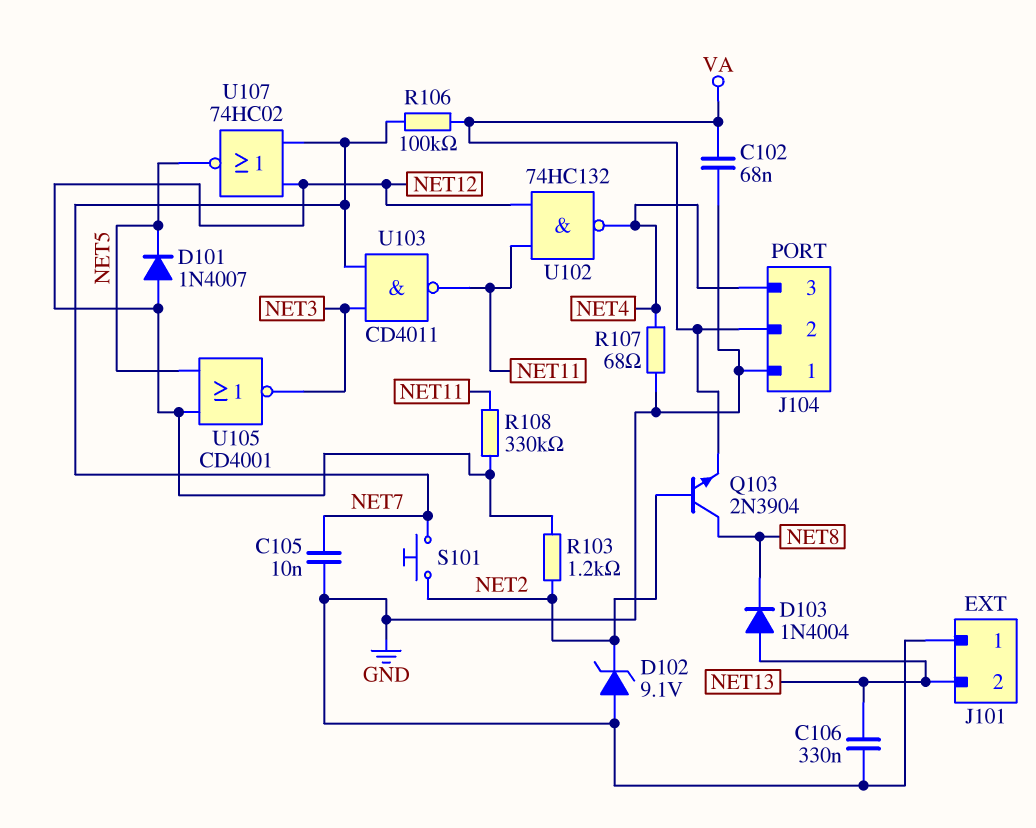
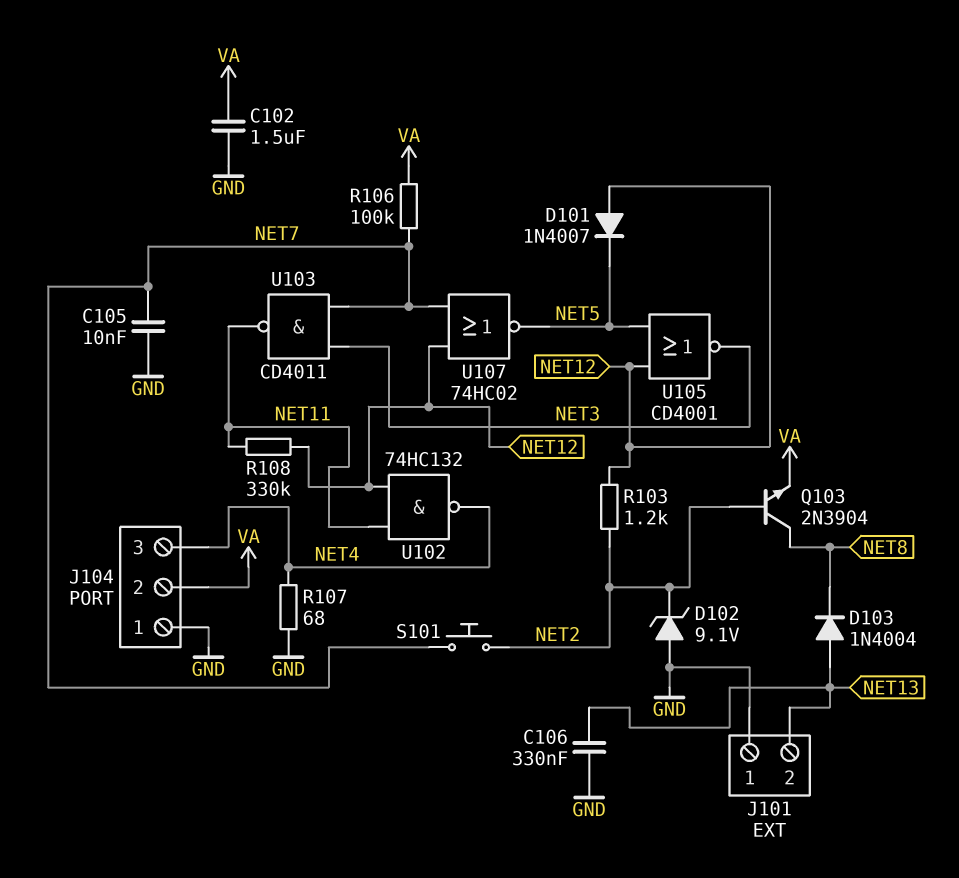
C102: 68nF (GND, VA) -> 1.5uF (GND, VA)

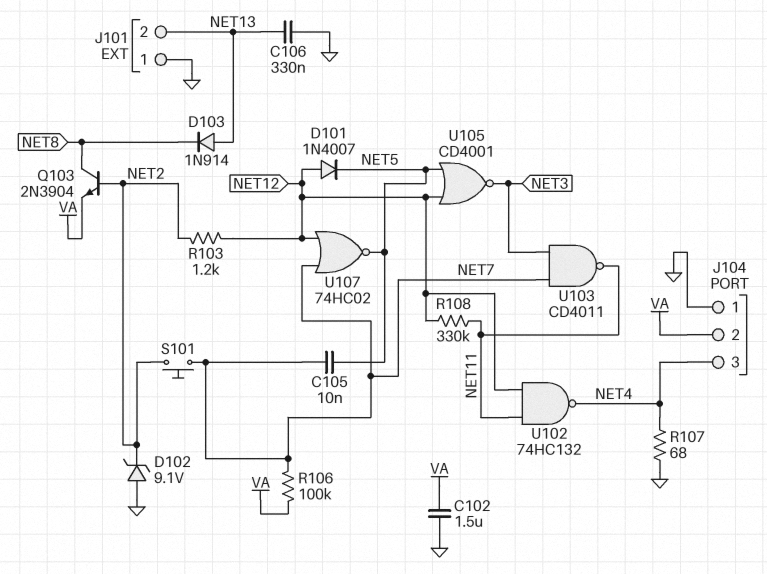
C105: 10nF (GND, NET7) -> 10nF (NET5, NET7)
D103: diode 1N4004 (A NET13, K NET8) -> diode 1N914 (A NET13, K NET8)

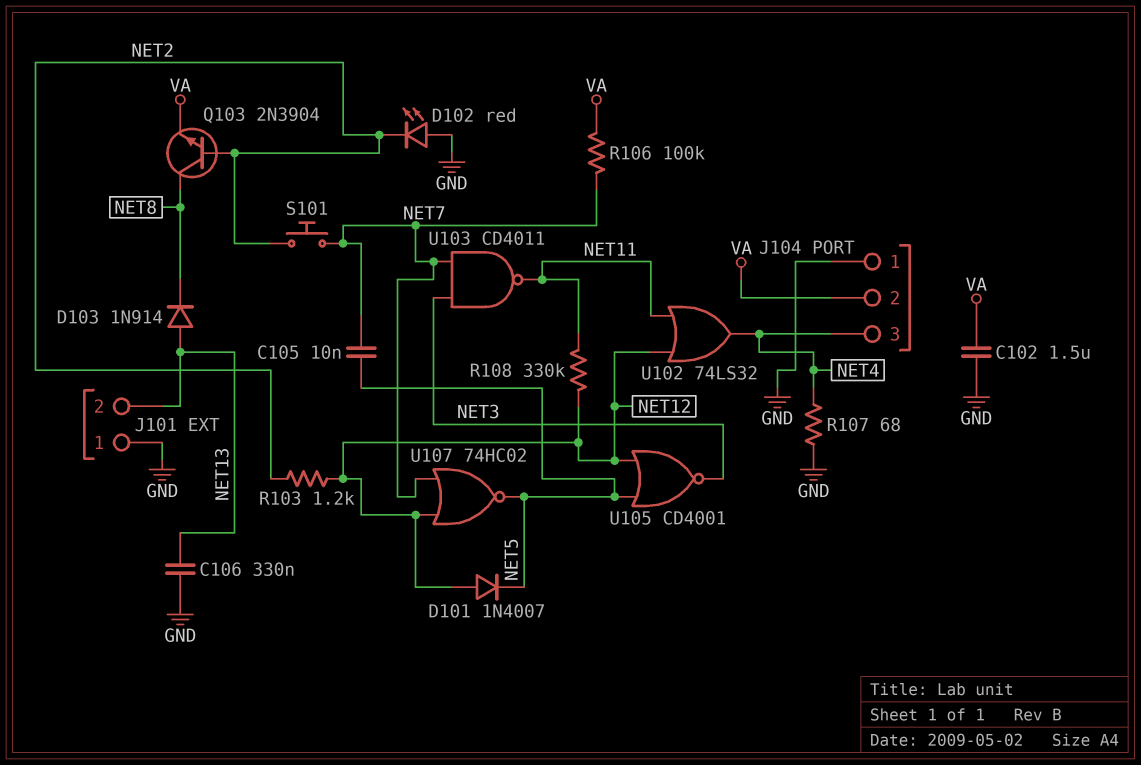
D102: zener 9.1V (A GND, K NET2) -> LED red (A GND, K NET2)
U102: NAND 74HC132 (in NET11, in NET12, out NET4) -> OR 74LS32 (in NET11, in NET12, out NET4)

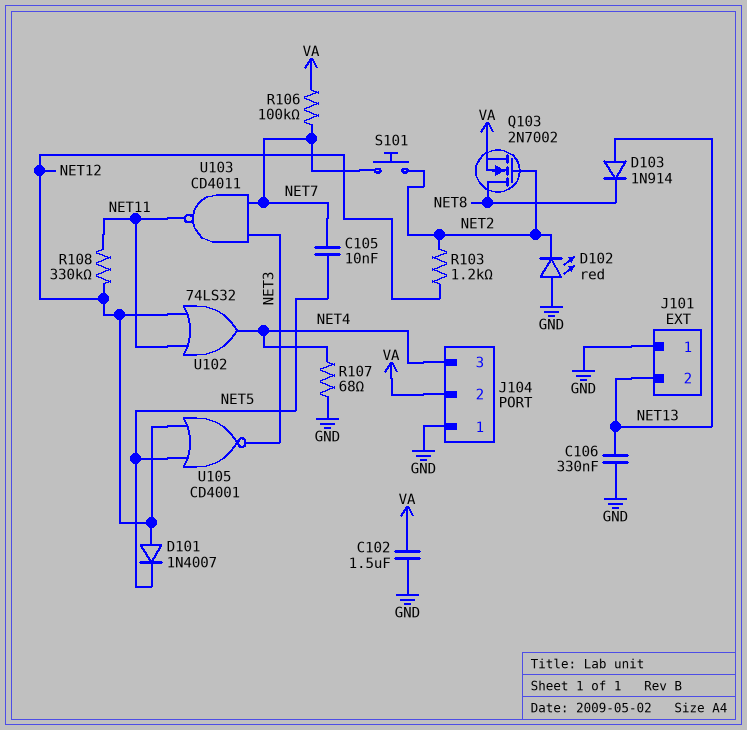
Q103: NPN 2N3904 (B NET2, C NET8, E VA) -> NMOS 2N7002 (G NET2, D NET8, S VA)
U107: NOR 74HC02 (in NET7, in NET12, out NET5) -> none

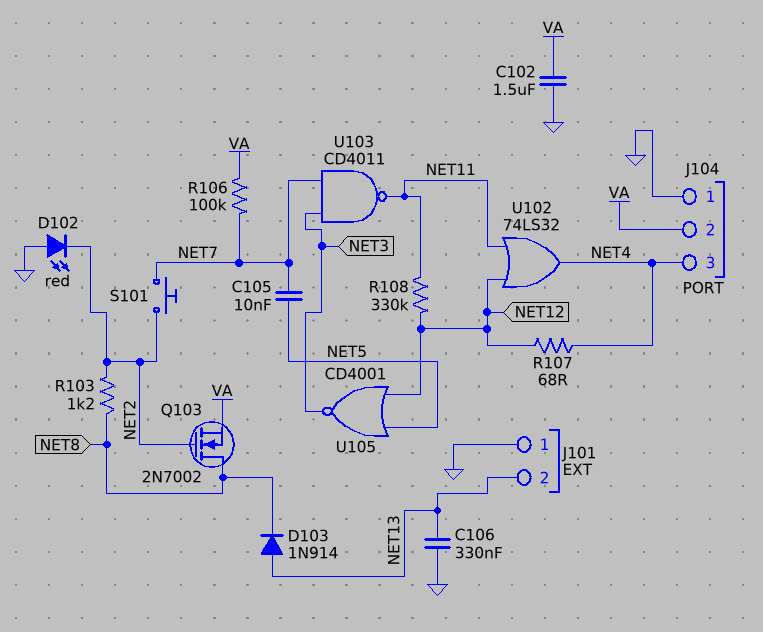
D101: diode 1N4007 (A NET12, K NET5) -> none
R103: 1.2k (NET2, NET12) -> 1.2k (NET2, NET8)
R107: 68 (GND, NET4) -> 68 (NET4, NET12)

